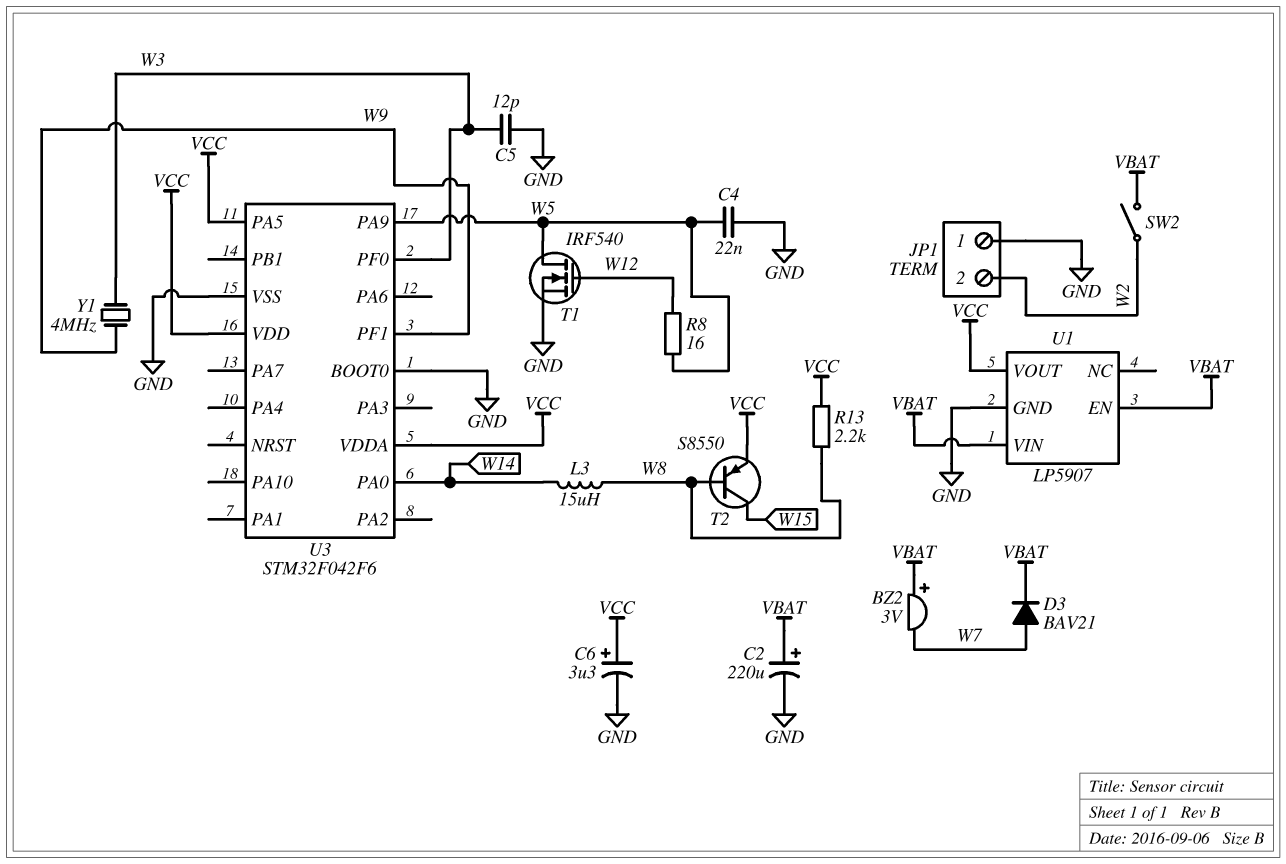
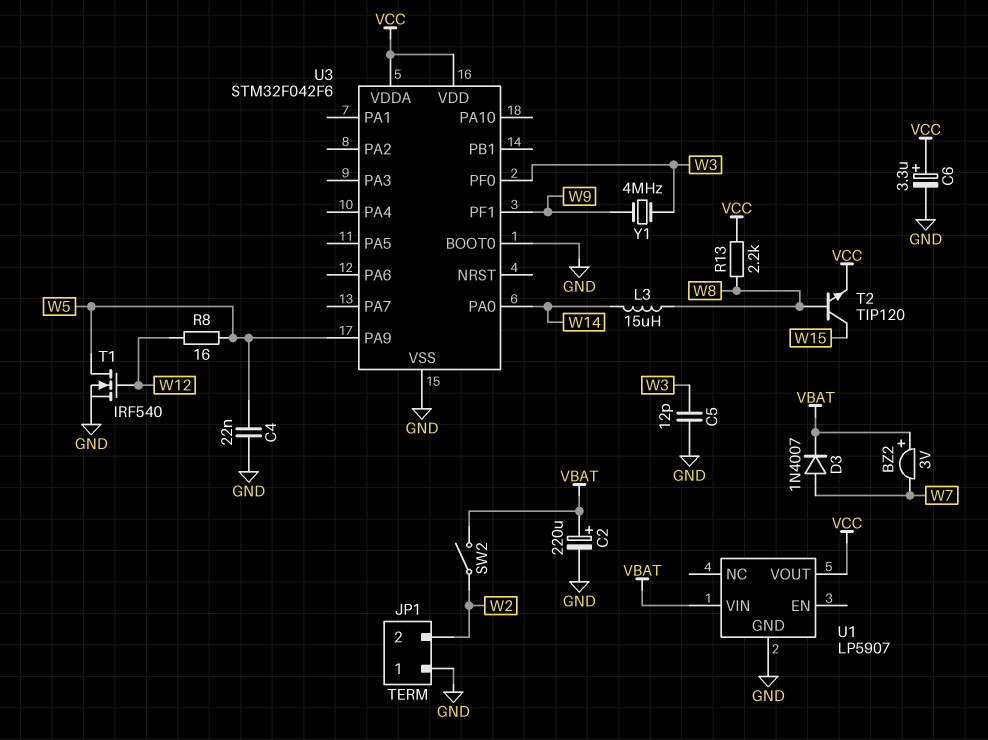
D3: diode BAV21 (A W7, K VBAT) -> diode 1N4007 (A W7, K VBAT)
T2: PNP S8550 (B W8, C W15, E VCC) -> NPN TIP120 (B W8, C W15, E VCC)
U1 pin EN: VBAT -> none
U3 pin PA5: VCC -> none

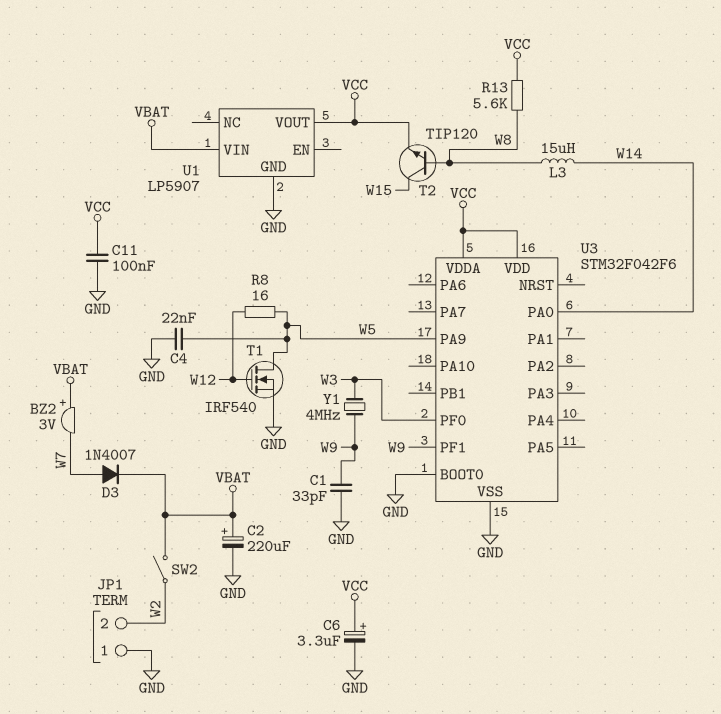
C1: none -> 33pF (GND, W9)
C5: 12pF (GND, W3) -> none
C11: none -> 100nF (GND, VCC)
R13: 2.2k (VCC, W8) -> 5.6k (VCC, W8)

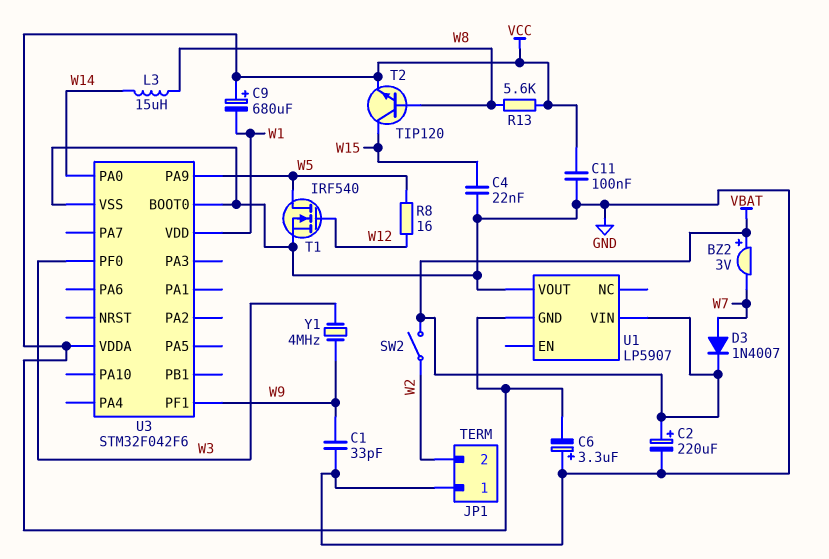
C4: 22nF (GND, W5) -> 22nF (GND, W15)
C6: 3.3uF (plus VCC, minus GND) -> 3.3uF (plus GND, minus VCC)
C9: none -> 680uF (plus VCC, minus W1)
U1 pin GND: GND -> VCC
U1 pin VOUT: VCC -> GND
U3 pin VDD: VCC -> W1

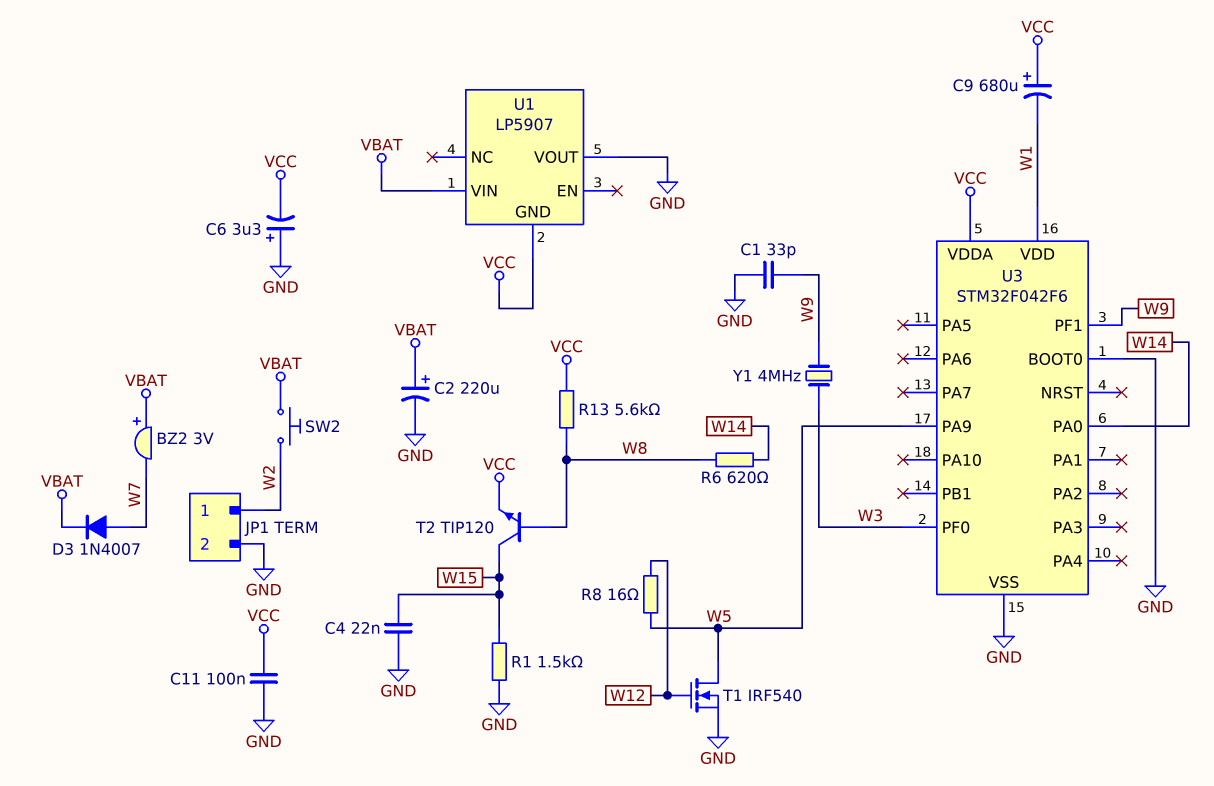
JP1 pin 1: GND -> W2
JP1 pin 2: W2 -> GND
L3: 15uH (W8, W14) -> none
R1: none -> 1.5k (GND, W15)
R6: none -> 620 (W8, W14)
SW2: switch (VBAT, W2) -> button (VBAT, W2)

